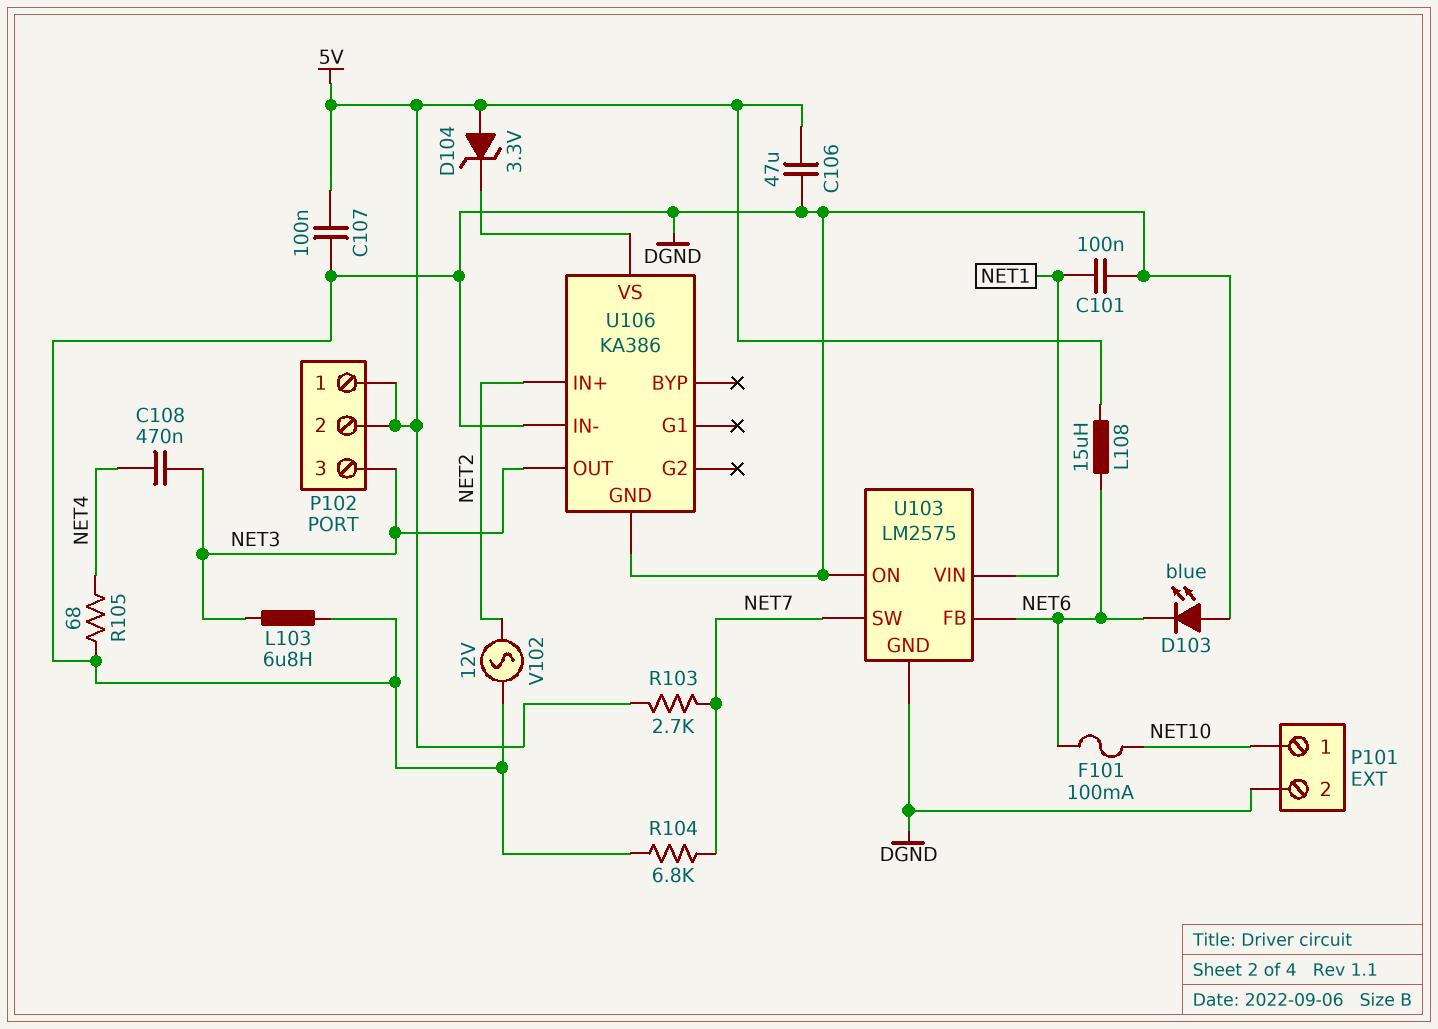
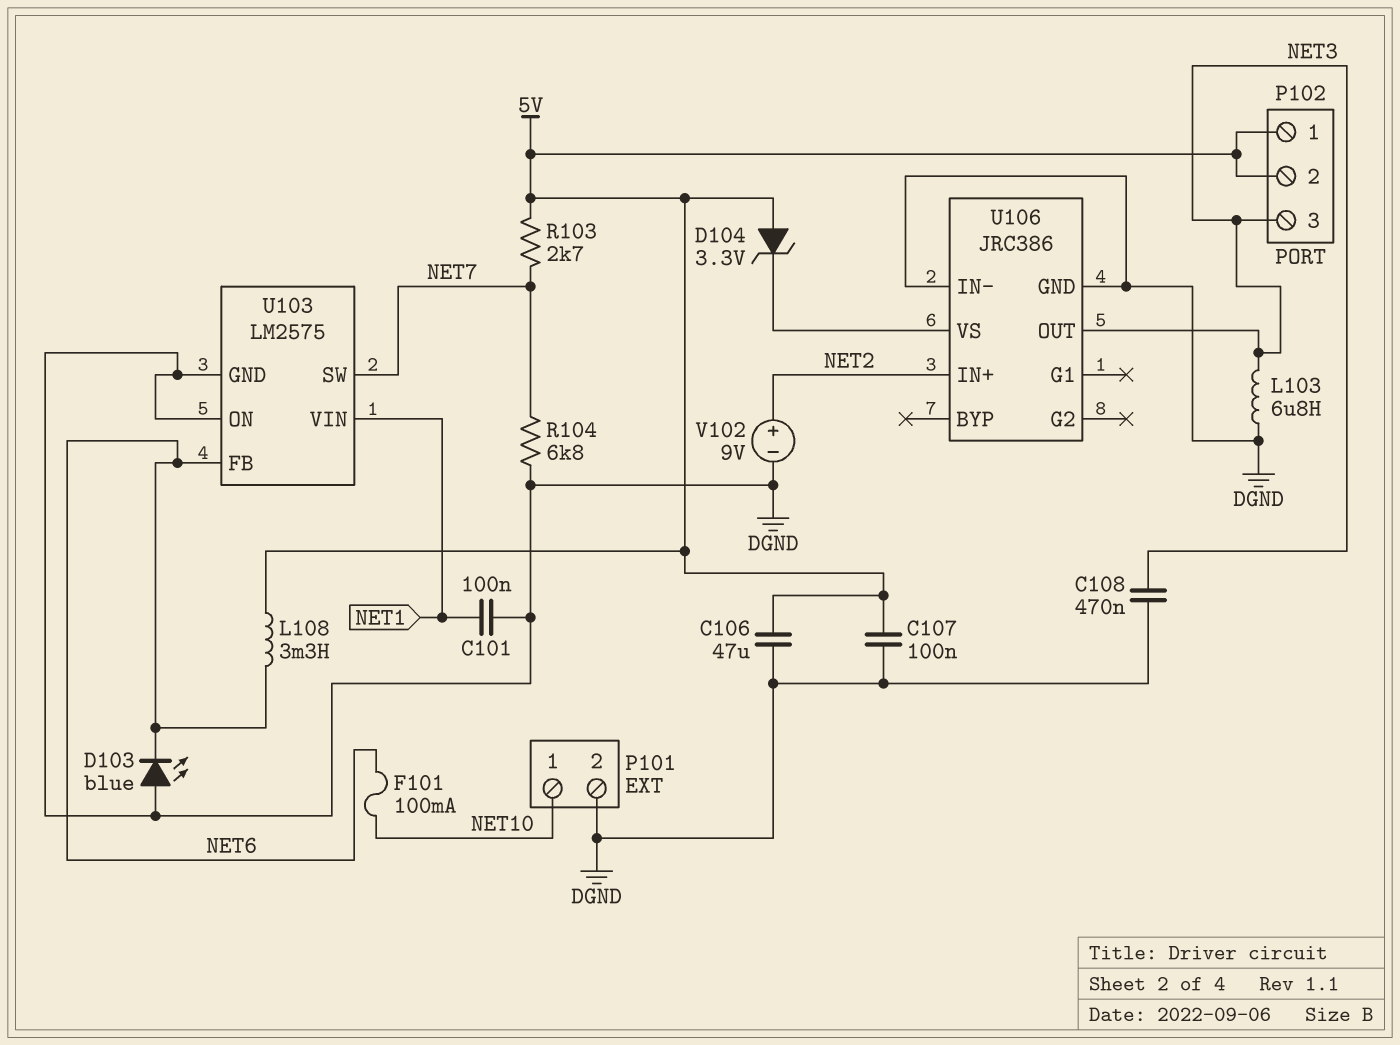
C108: 470nF (NET3, NET4) -> 470nF (DGND, NET3)
L108: 15uH (5V, NET6) -> 3.3mH (5V, NET6)
R105: 68 (DGND, NET4) -> none
U106: KA386 -> JRC386
V102: AC 12V (DGND, NET2) -> 9V (plus NET2, minus DGND)

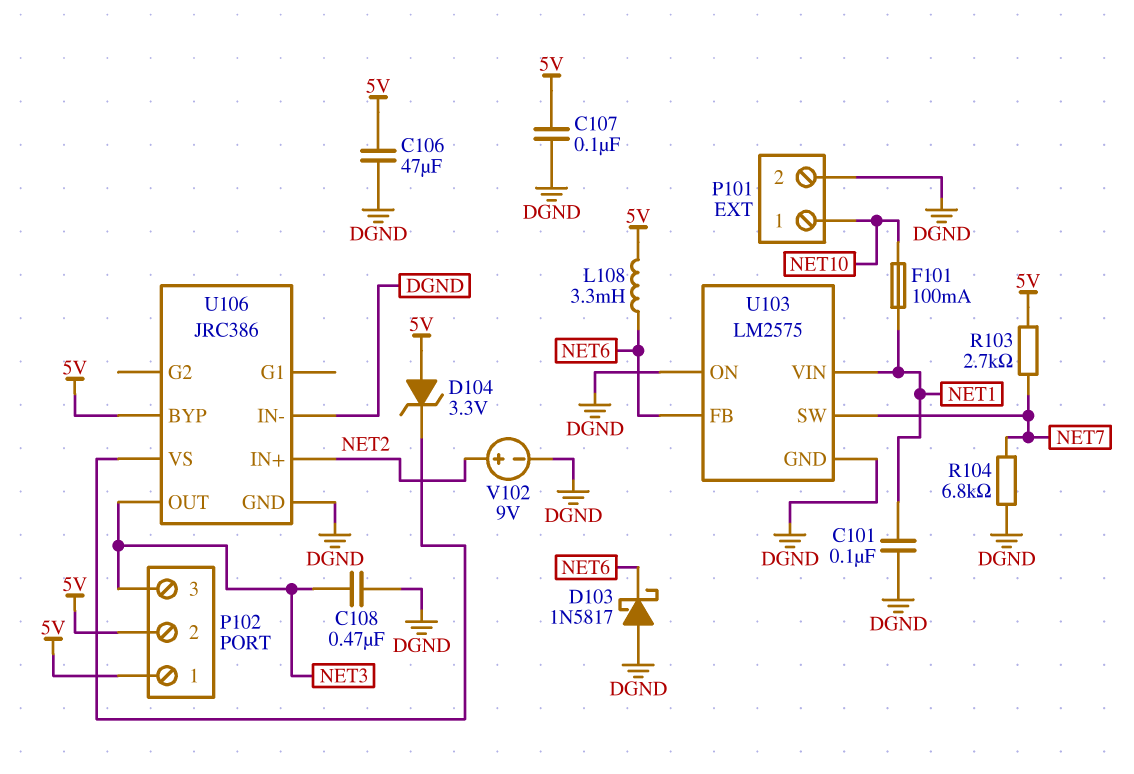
D103: LED blue (A DGND, K NET6) -> schottky 1N5817 (A DGND, K NET6)
F101: 100mA (NET6, NET10) -> 100mA (NET1, NET10)
L103: 6.8uH (DGND, NET3) -> none
U106 pin BYP: none -> 5V

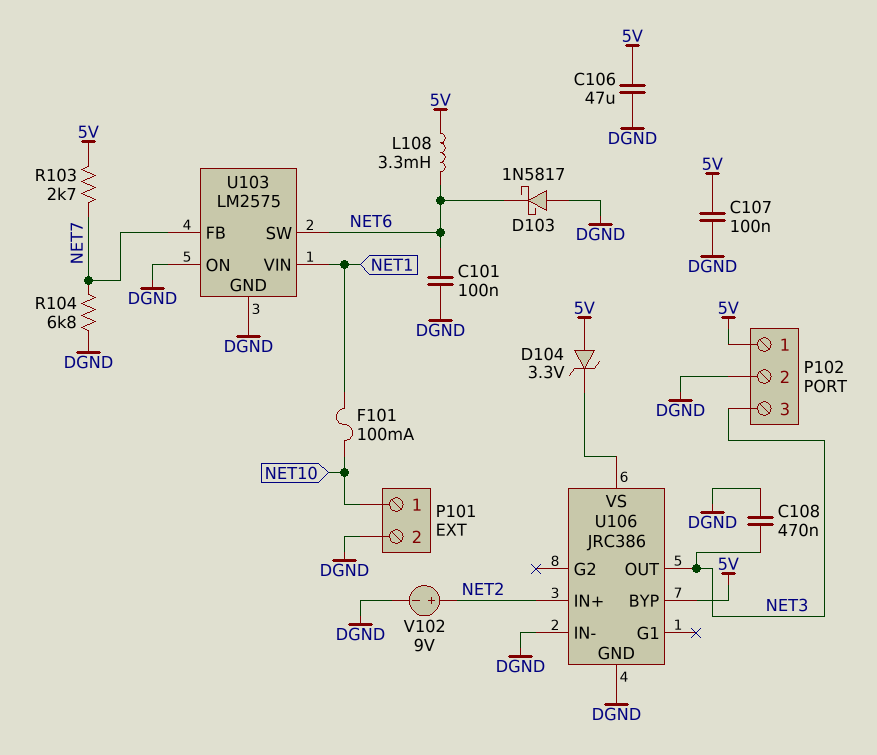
C101: 100nF (DGND, NET1) -> 100nF (DGND, NET6)
P102 pin 2: 5V -> DGND
U103 pin FB: NET6 -> NET7
U103 pin SW: NET7 -> NET6

